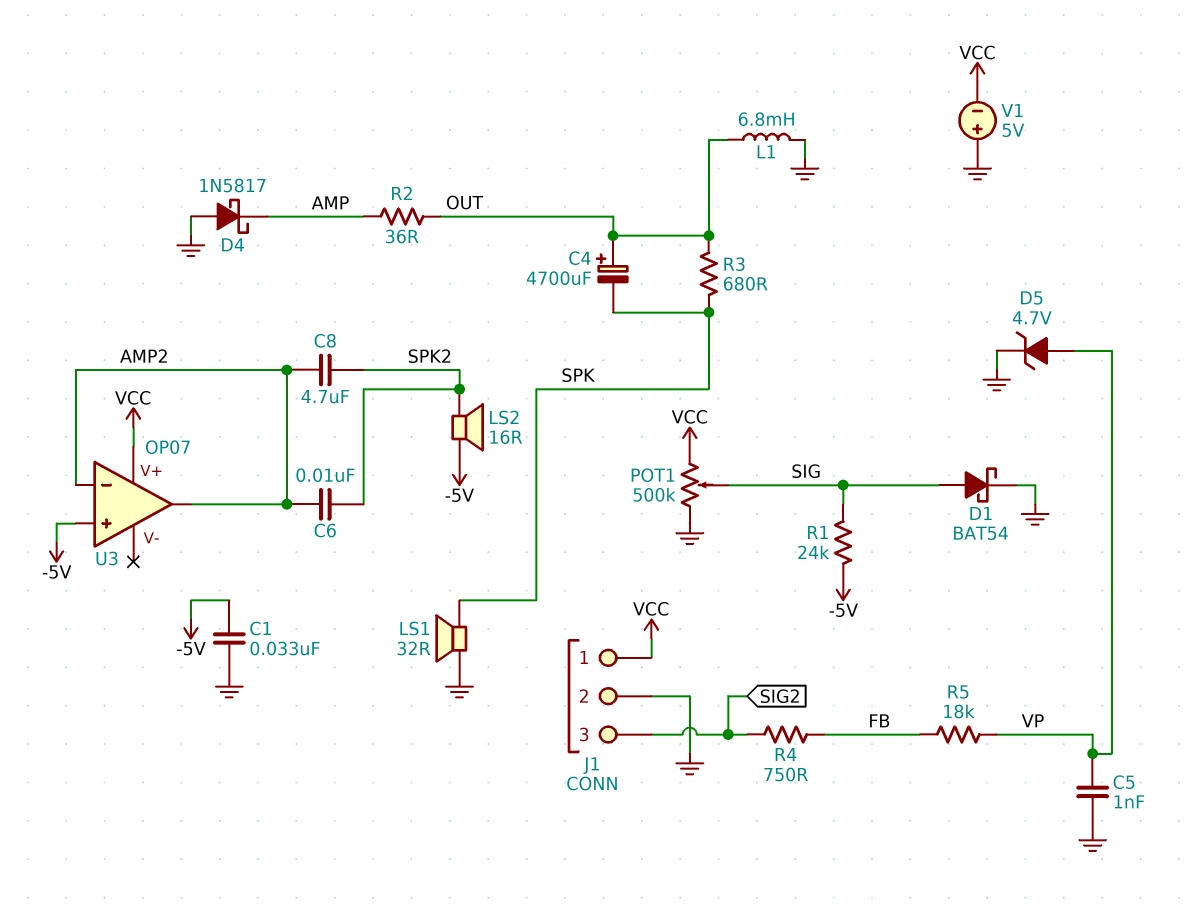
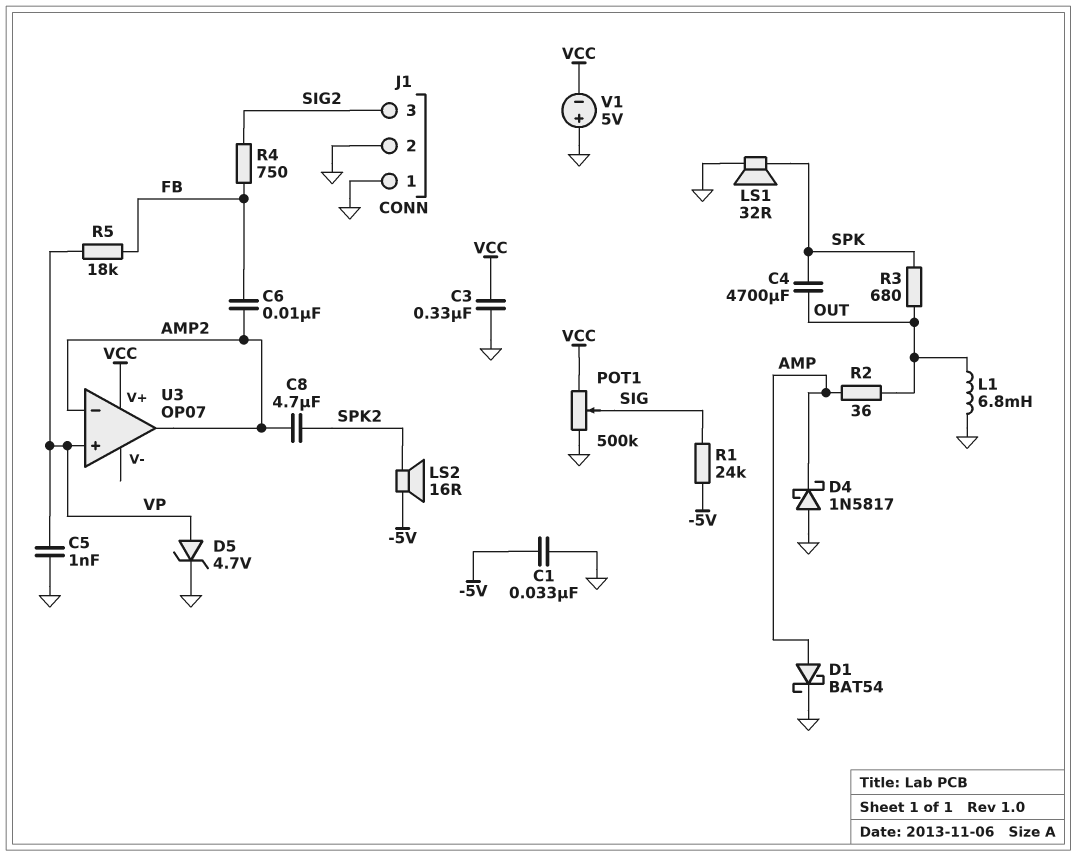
C3: none -> 330nF (GND, VCC)
C4: 4700uF (plus OUT, minus SPK) -> 4700uF (OUT, SPK)
C6: 10nF (AMP2, SPK2) -> 10nF (AMP2, FB)
D1: schottky BAT54 (A SIG, K GND) -> schottky BAT54 (A AMP, K GND)
J1 pin 1: VCC -> GND
U3 pin in+: -5V -> VP

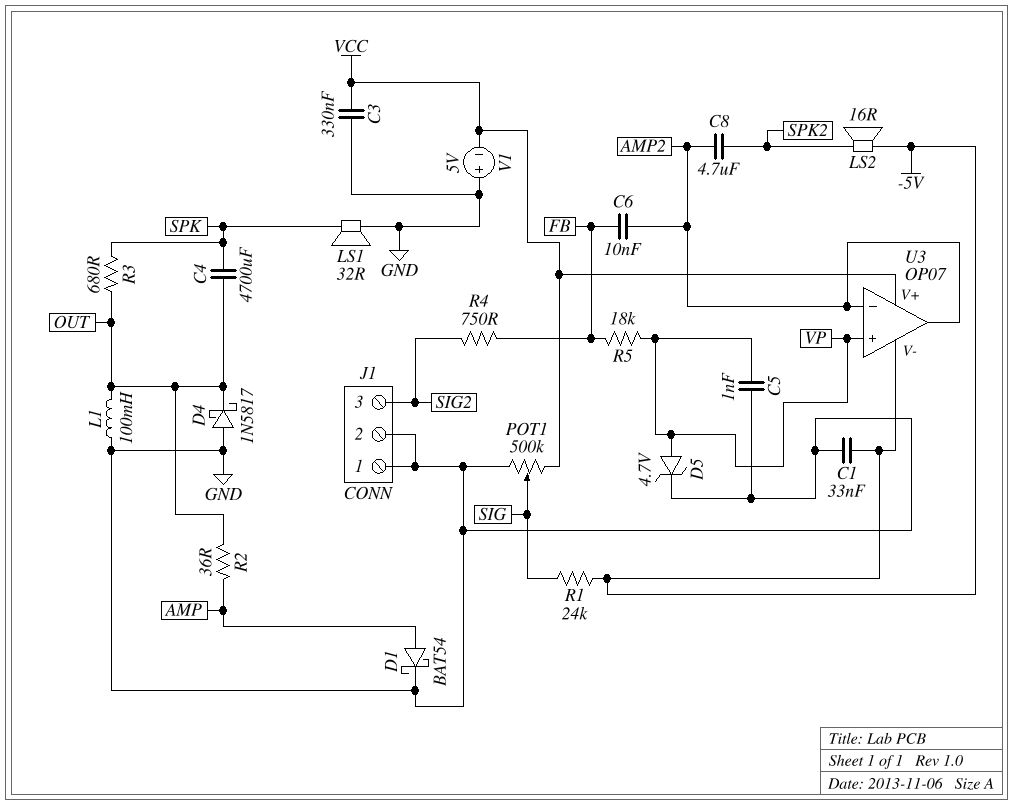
D4: schottky 1N5817 (A GND, K AMP) -> schottky 1N5817 (A GND, K OUT)
L1: 6.8mH (GND, OUT) -> 100mH (GND, OUT)
U3 pin V-: none -> -5V

